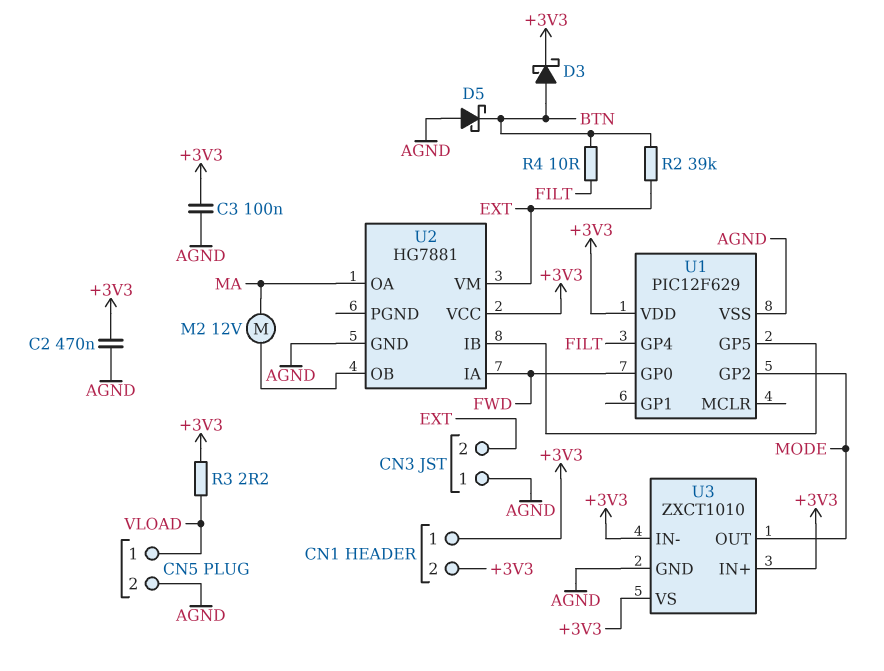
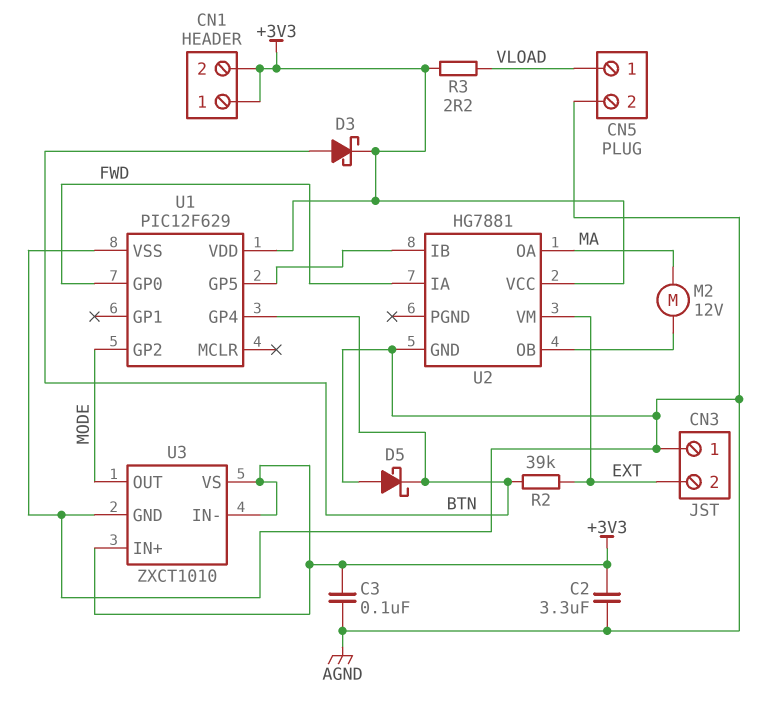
C2: 470nF (+3V3, AGND) -> 3.3uF (+3V3, AGND)
R4: 10 (BTN, FILT) -> none
U1 pin GP4: FILT -> BTN

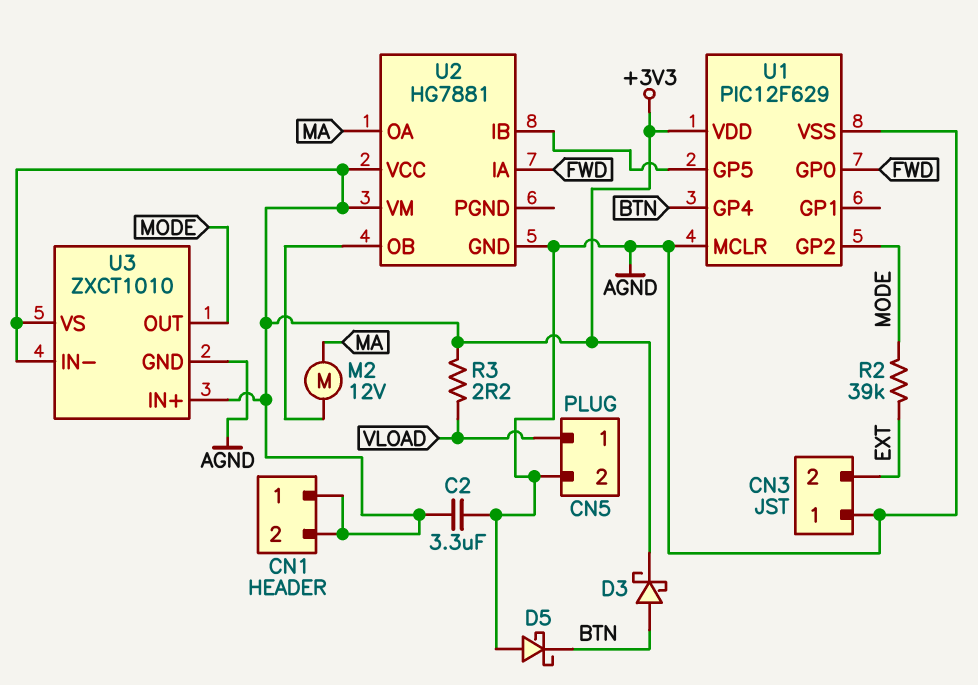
C3: 100nF (+3V3, AGND) -> none
R2: 39k (BTN, EXT) -> 39k (EXT, MODE)
U1 pin MCLR: none -> AGND
U2 pin VM: EXT -> +3V3

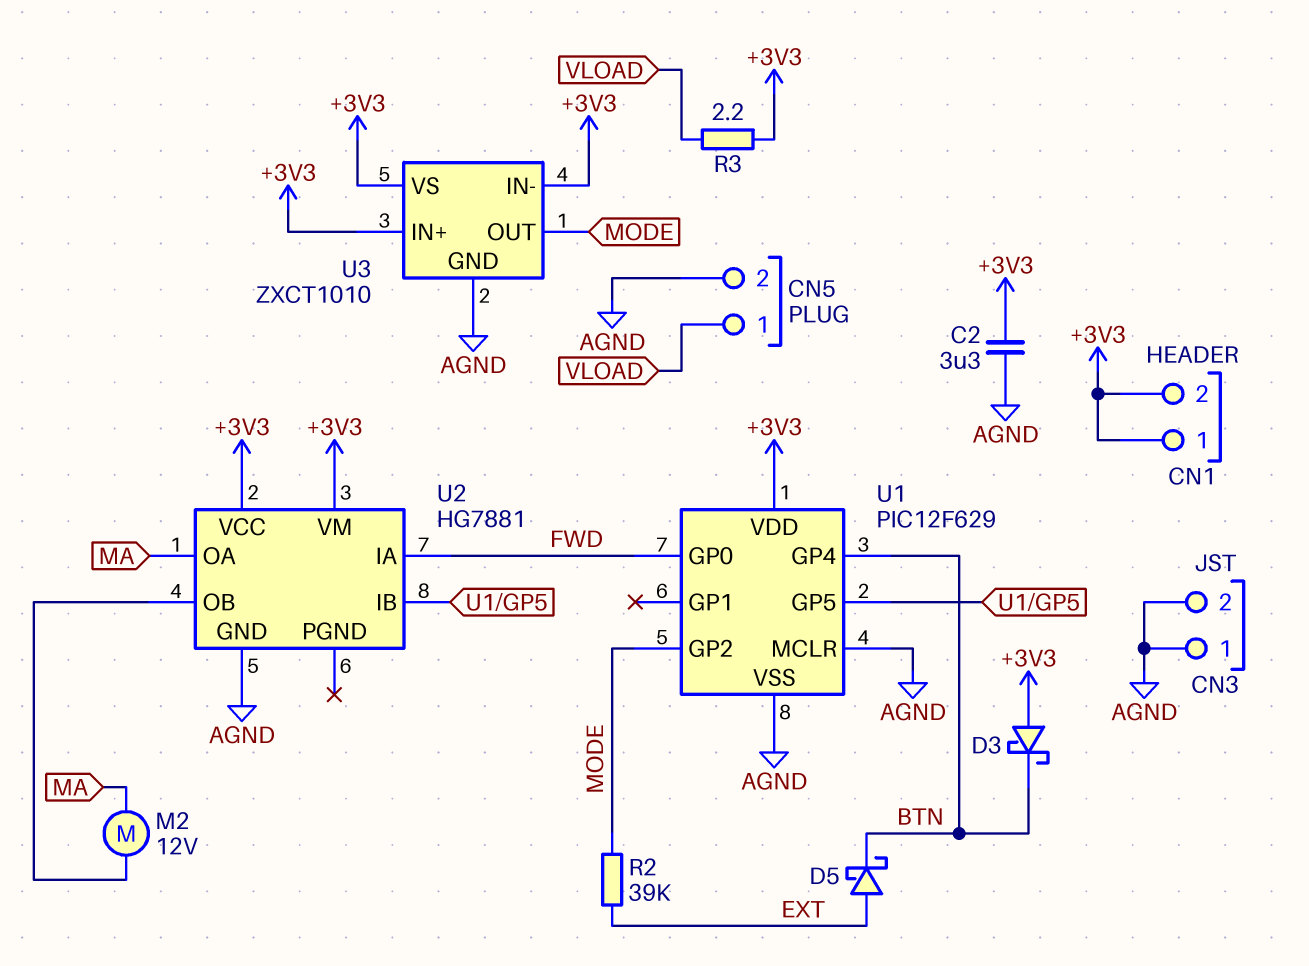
CN3 pin 2: EXT -> AGND
D3: schottky (A BTN, K +3V3) -> schottky (A +3V3, K BTN)
D5: schottky (A AGND, K BTN) -> schottky (A EXT, K BTN)

